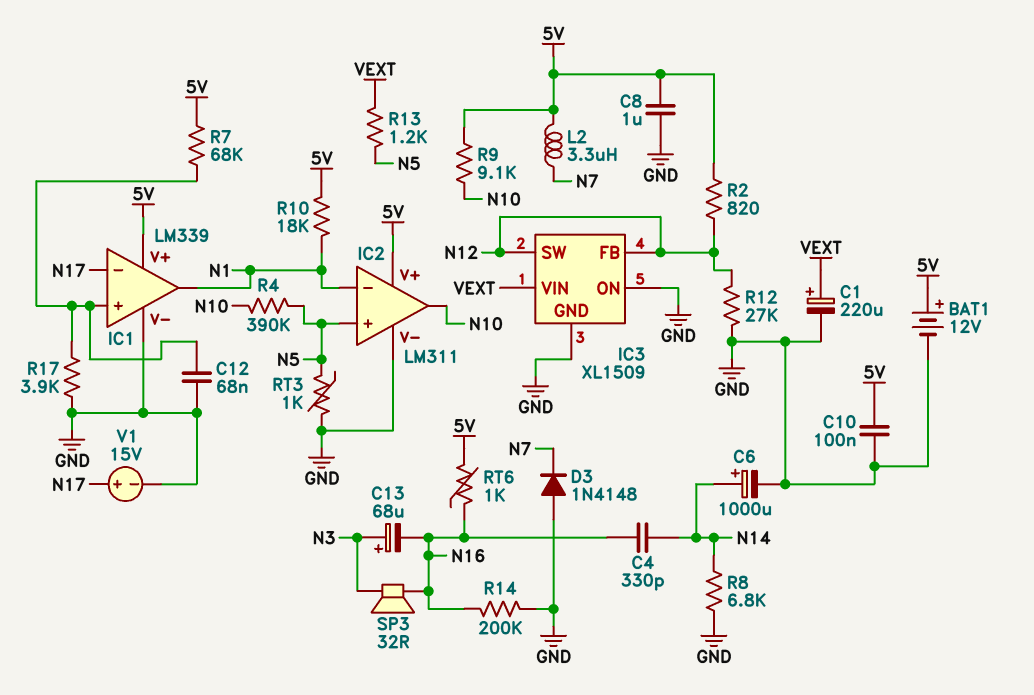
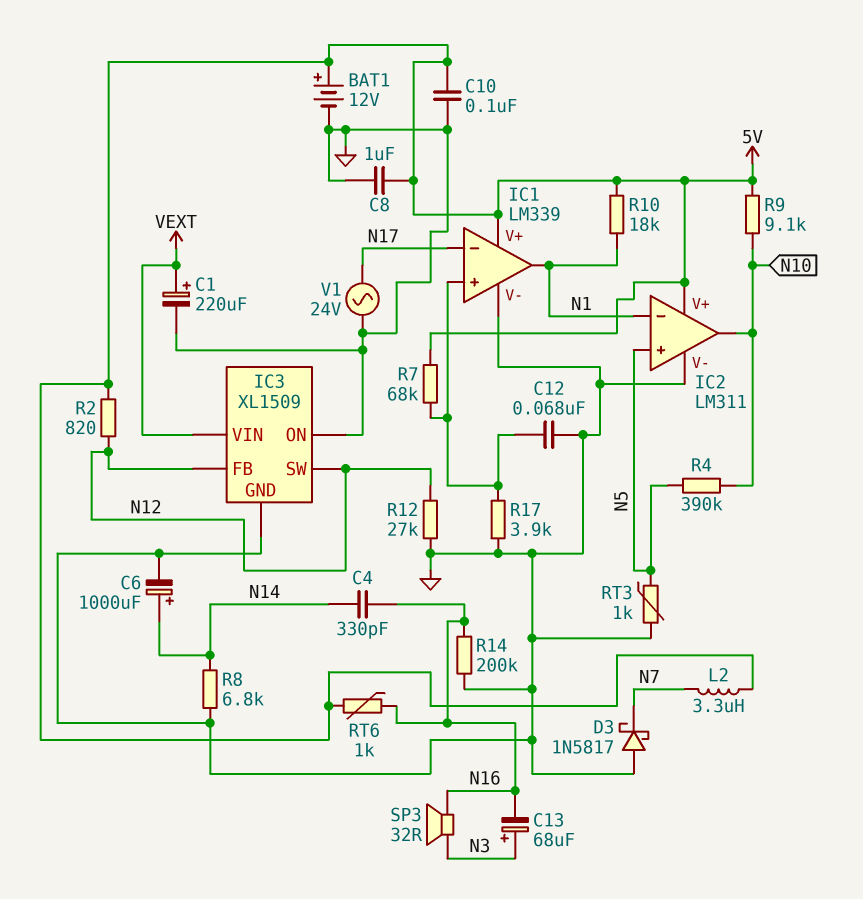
D3: diode 1N4148 (A GND, K N7) -> schottky 1N5817 (A GND, K N7)
R13: 1.2k (N5, VEXT) -> none
V1: 15V (plus N17, minus GND) -> AC 24V (GND, N17)

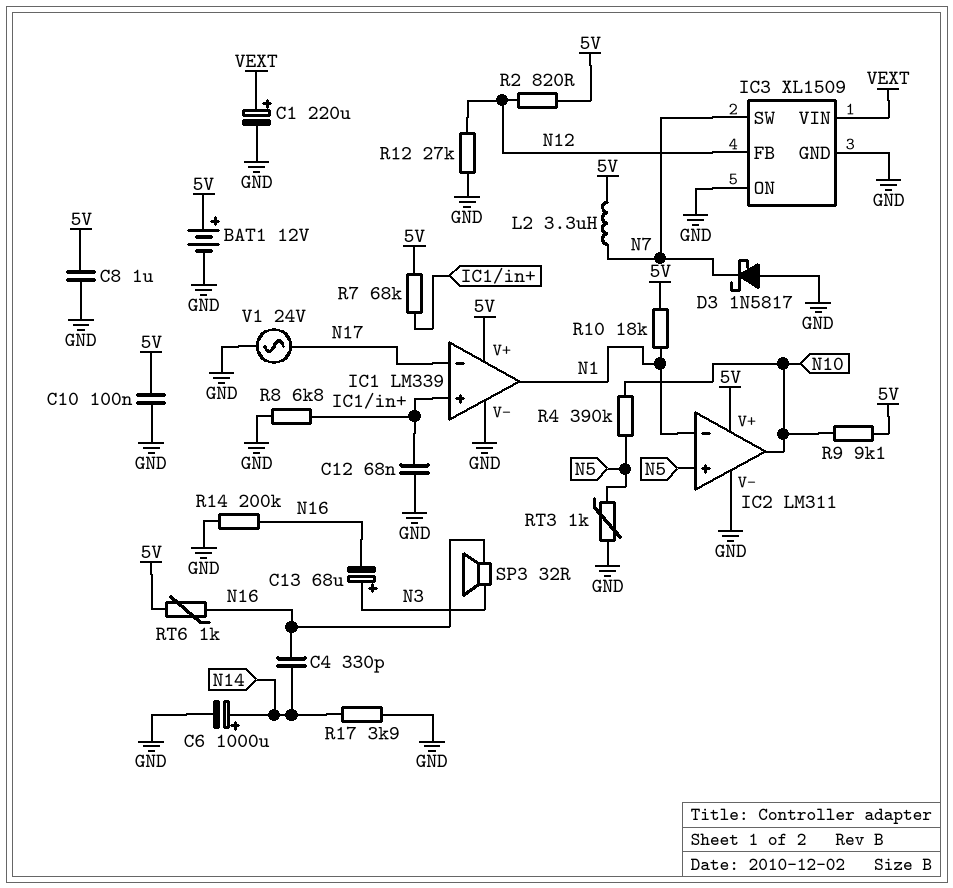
IC3 pin SW: N12 -> N7
R8: 6.8k (GND, N14) -> 6.8k (GND, IC1/in+)
R17: 3.9k (GND, IC1/in+) -> 3.9k (GND, N14)

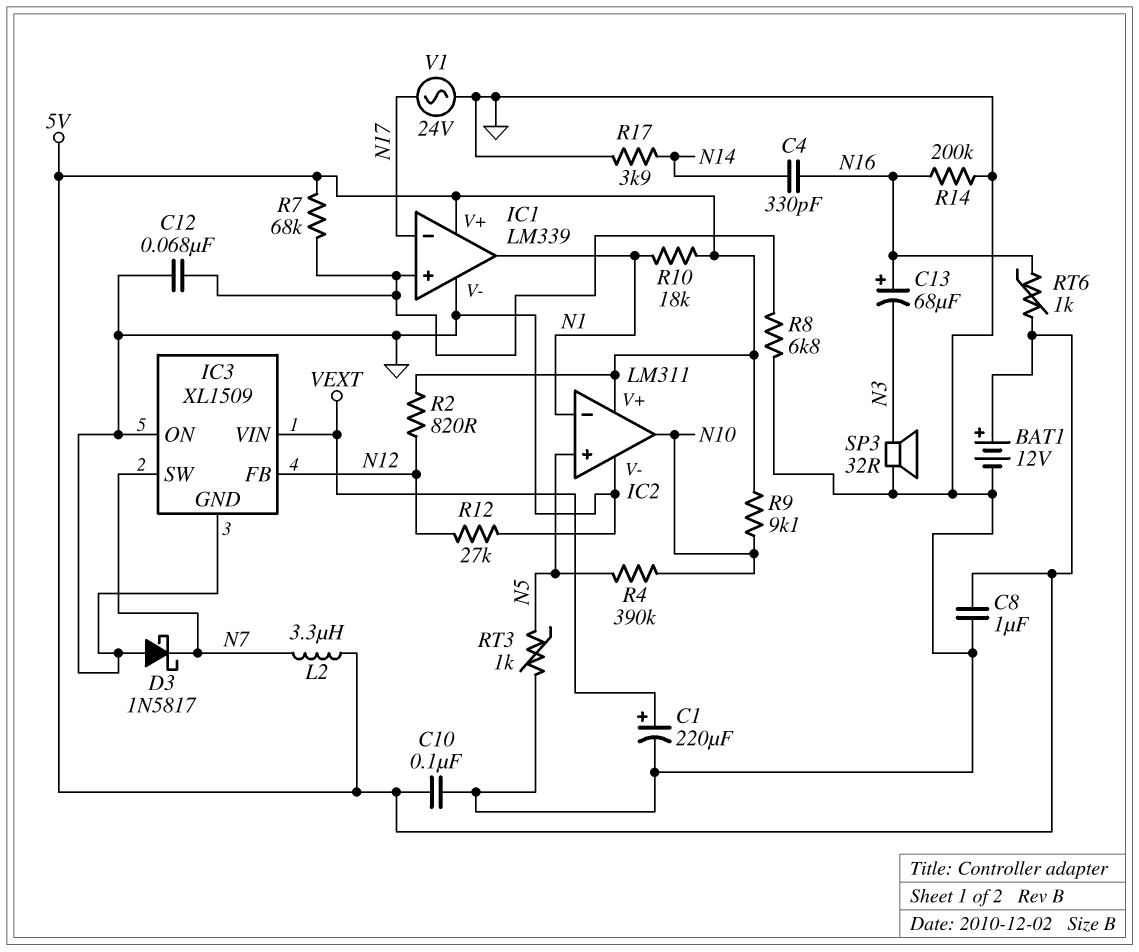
C6: 1000uF (plus N14, minus GND) -> none
C13: 68uF (plus N3, minus N16) -> 68uF (plus N16, minus N3)
SP3: speaker 32R (N3, N16) -> speaker 32R (GND, N3)

